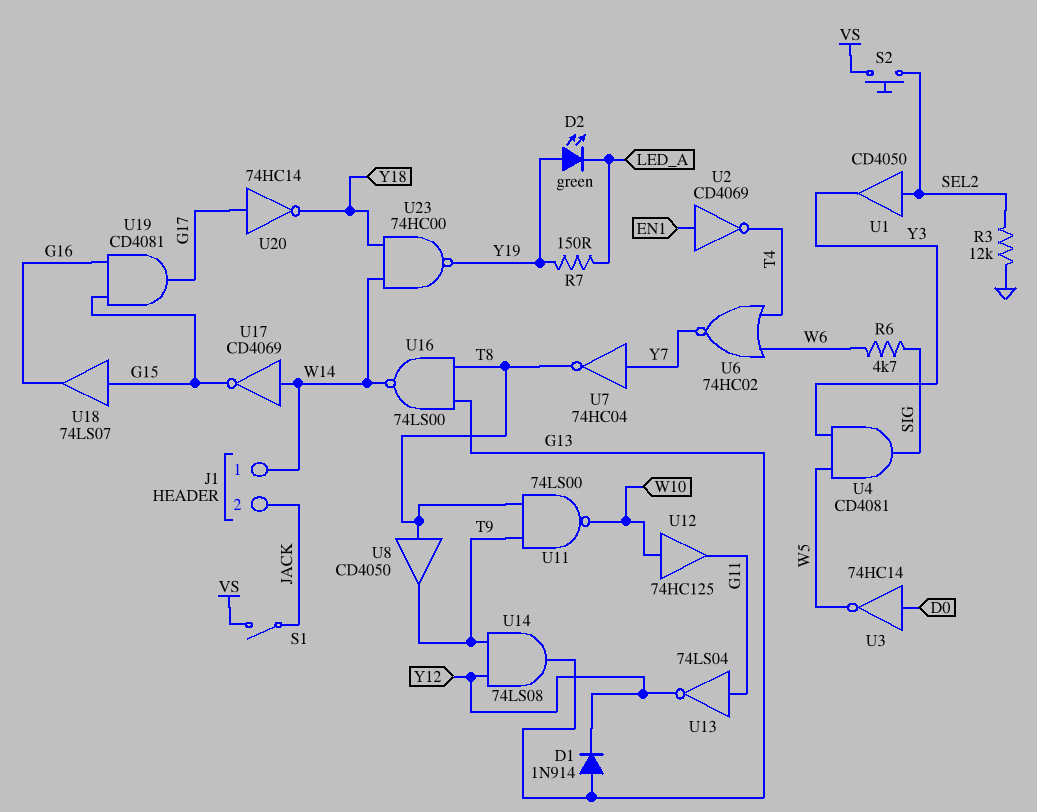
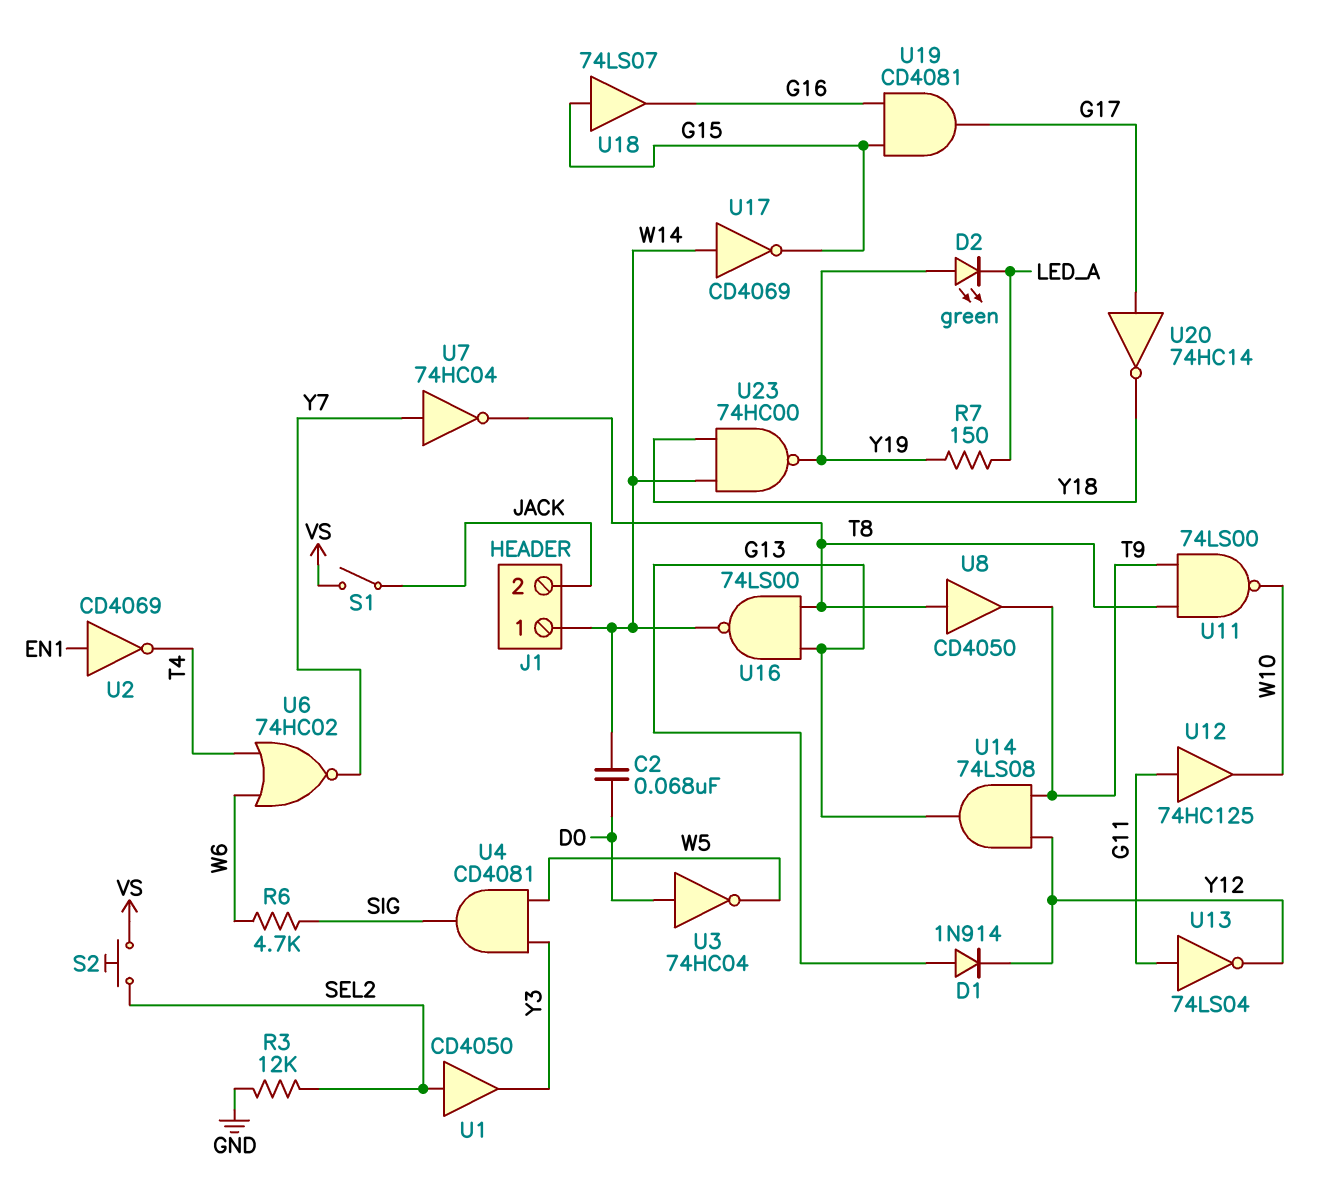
C2: none -> 68nF (D0, W14)
U3: NOT 74HC14 (in D0, out W5) -> NOT 74HC04 (in D0, out W5)
U12: buffer 74HC125 (in W10, out G11) -> buffer 74HC125 (in G11, out W10)

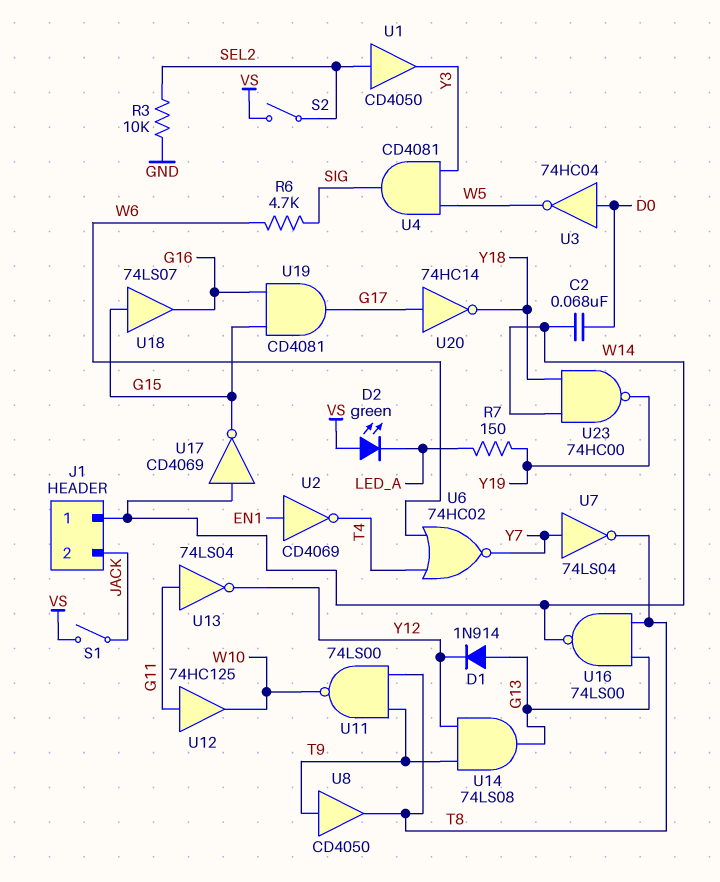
D2: LED green (A Y19, K LED_A) -> LED green (A VS, K LED_A)
R3: 12k (GND, SEL2) -> 10k (GND, SEL2)
S2: button (SEL2, VS) -> switch (SEL2, VS)
U7: NOT 74HC04 (in Y7, out T8) -> NOT 74LS04 (in Y7, out T8)
U8: buffer CD4050 (in T8, out T9) -> buffer CD4050 (in T9, out T8)

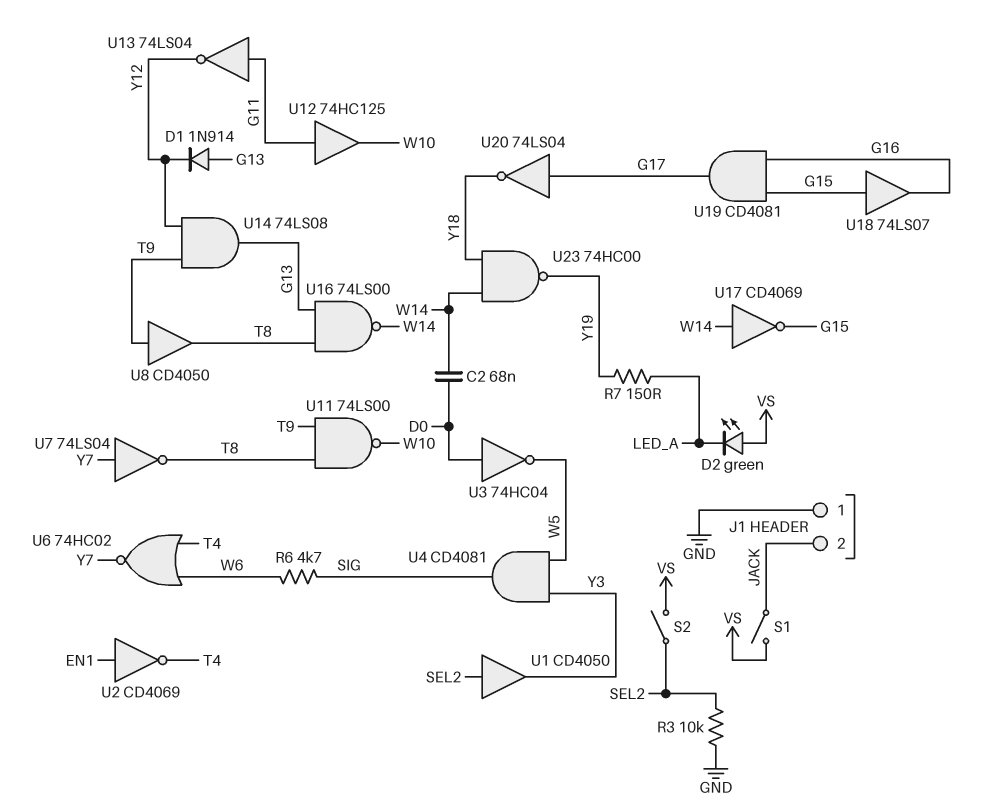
J1 pin 1: W14 -> GND
U20: NOT 74HC14 (in G17, out Y18) -> NOT 74LS04 (in G17, out Y18)

